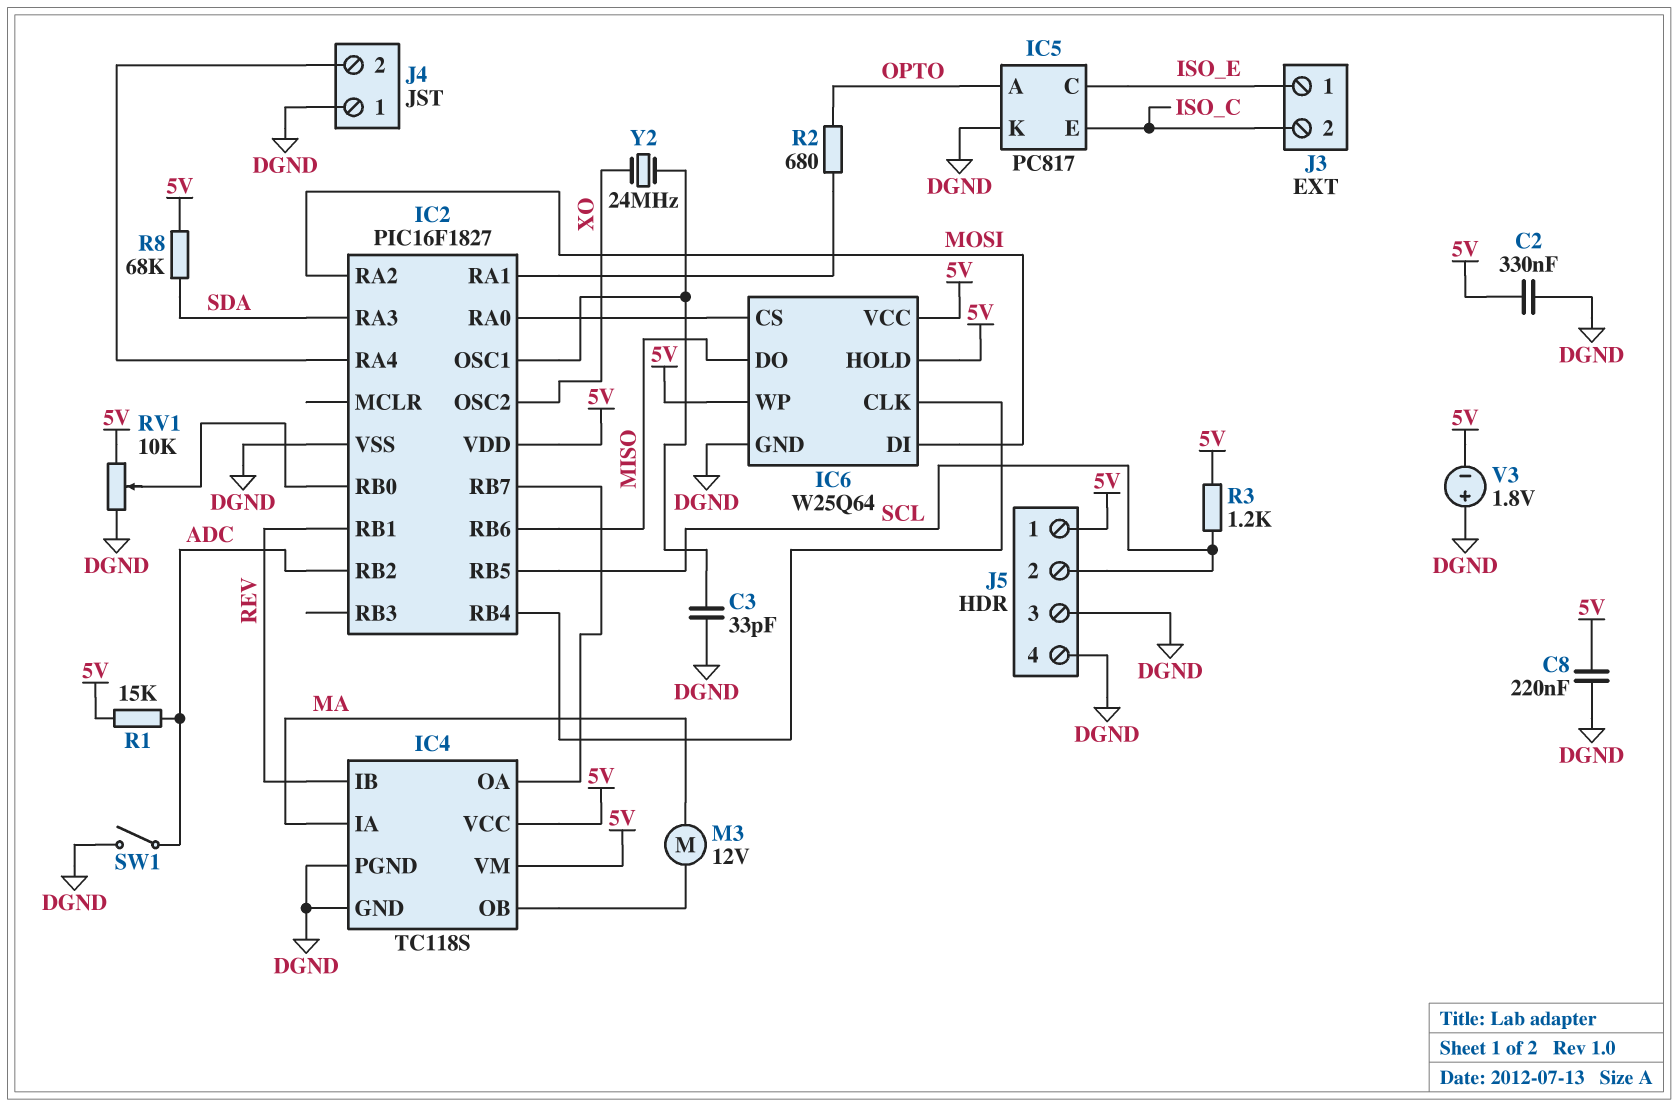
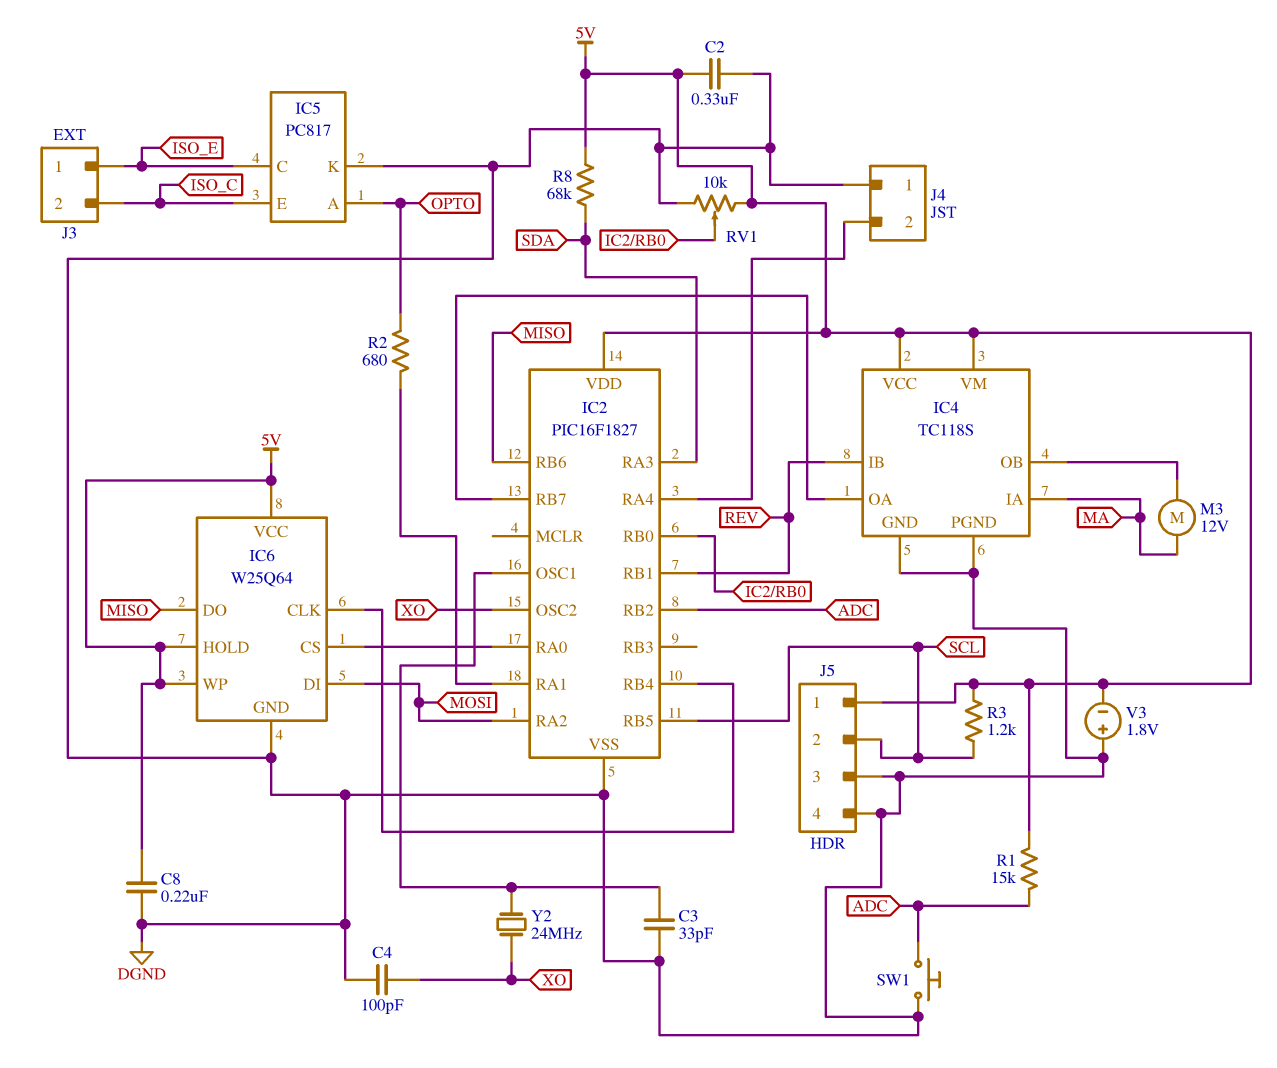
C4: none -> 100pF (DGND, XO)
SW1: switch (ADC, DGND) -> button (ADC, DGND)

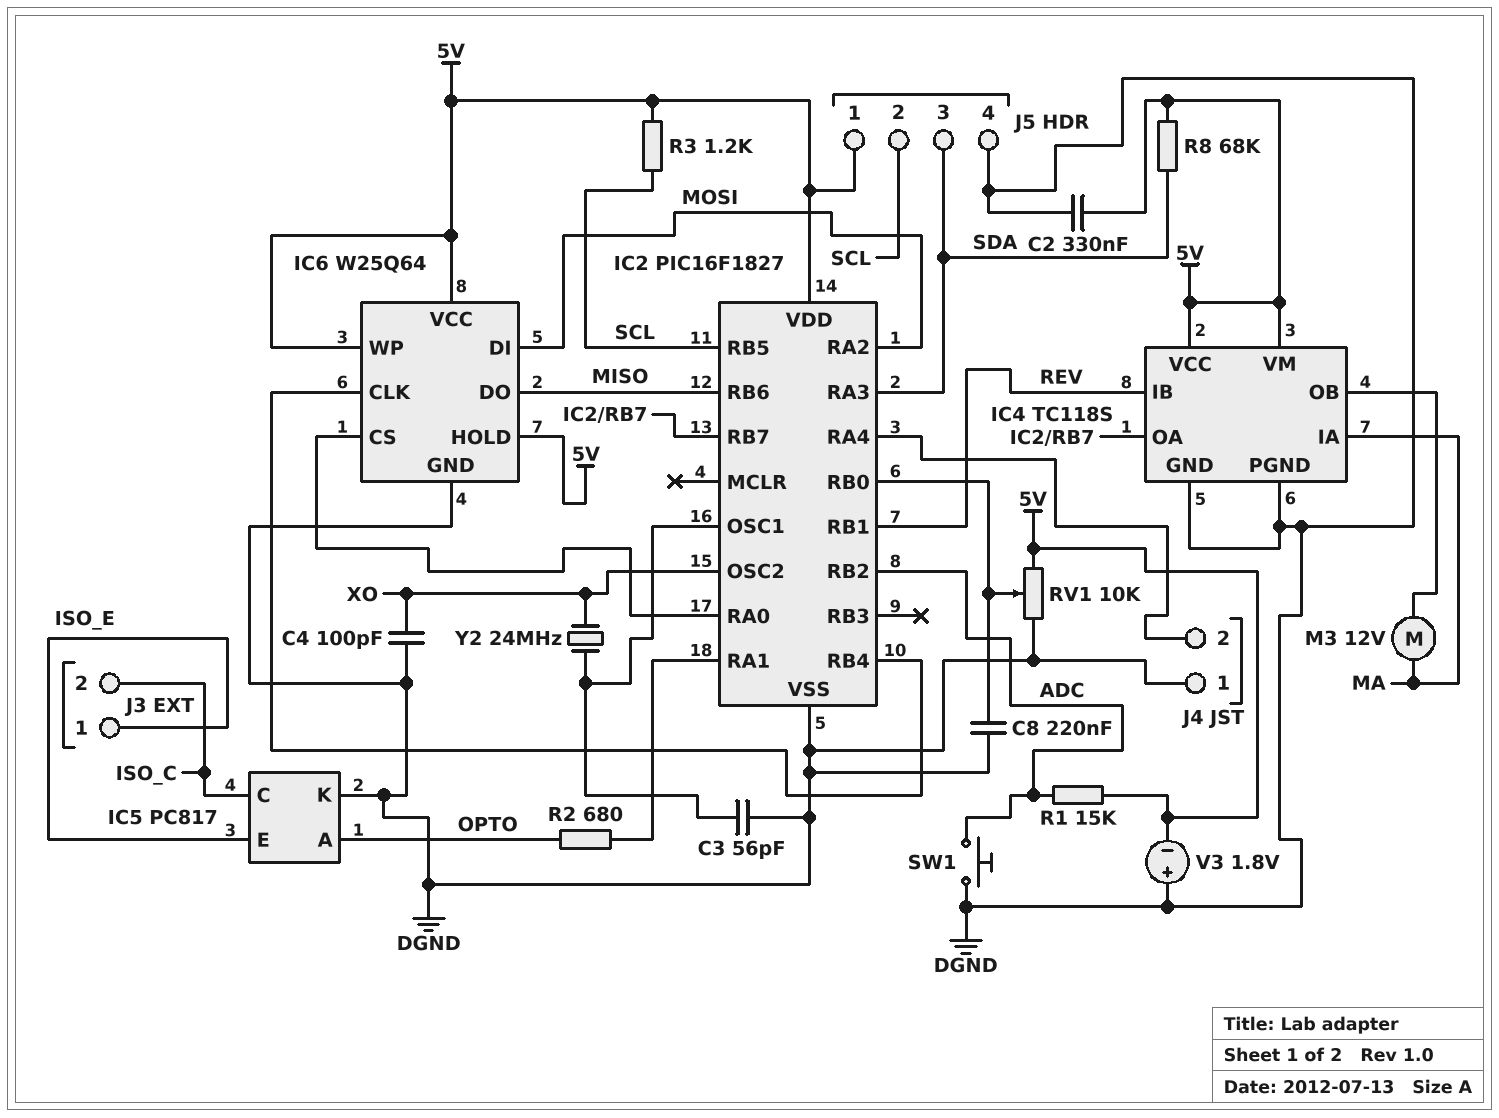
C3: 33pF (DGND, IC2/OSC1) -> 56pF (DGND, IC2/OSC1)
C8: 220nF (5V, DGND) -> 220nF (DGND, IC2/RB0)
IC5 pin C: ISO_E -> ISO_C
IC5 pin E: ISO_C -> ISO_E
J5 pin 3: DGND -> SDA

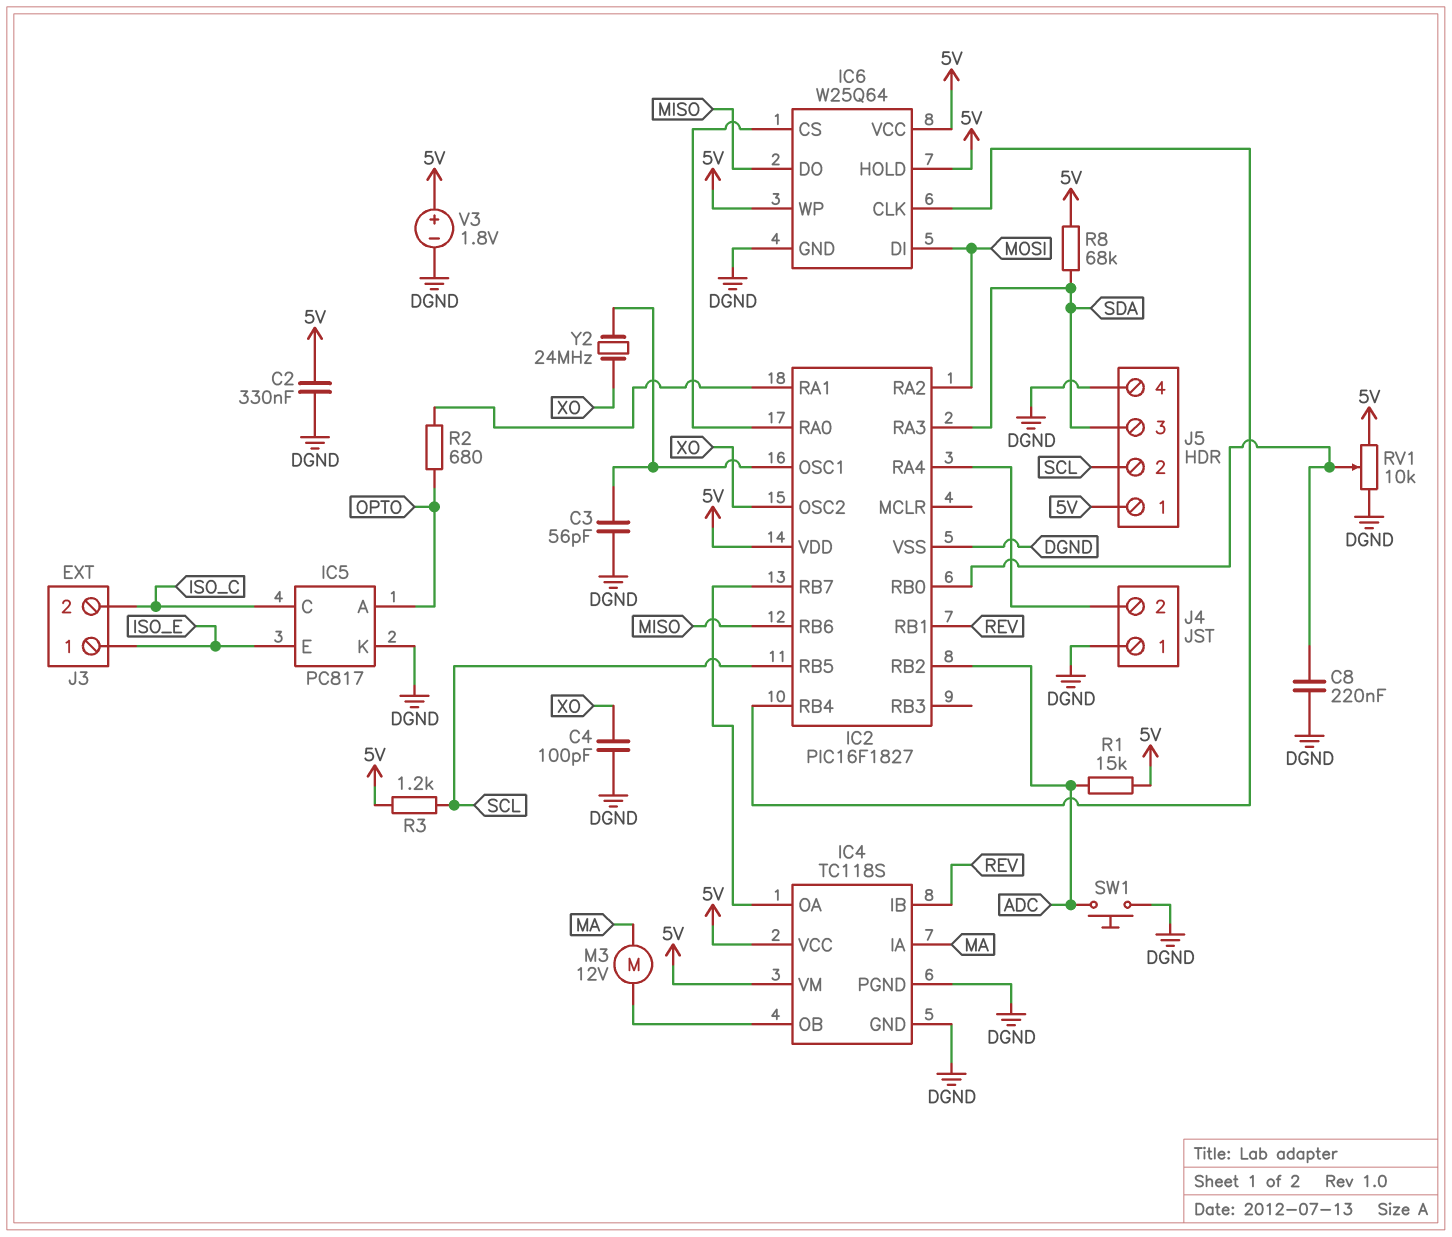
V3: 1.8V (plus DGND, minus 5V) -> 1.8V (plus 5V, minus DGND)

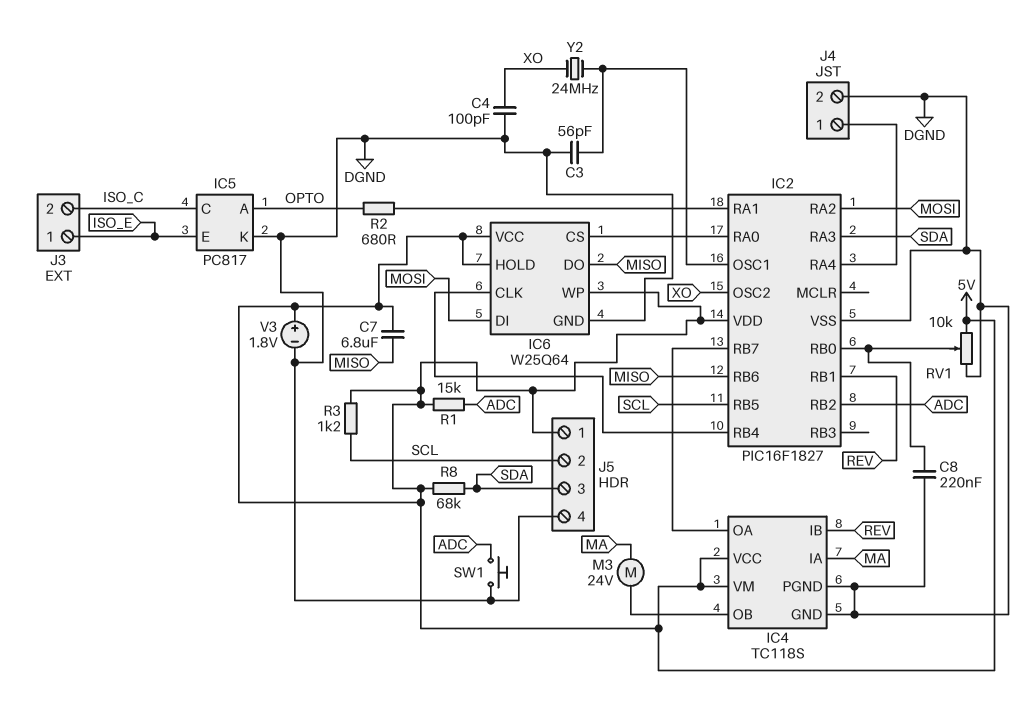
C2: 330nF (5V, DGND) -> none
C7: none -> 6.8uF (5V, MISO)
J4 pin 1: DGND -> IC2/RA4
J4 pin 2: IC2/RA4 -> DGND
M3: motor 12V (IC4/OB, MA) -> motor 24V (IC4/OB, MA)

